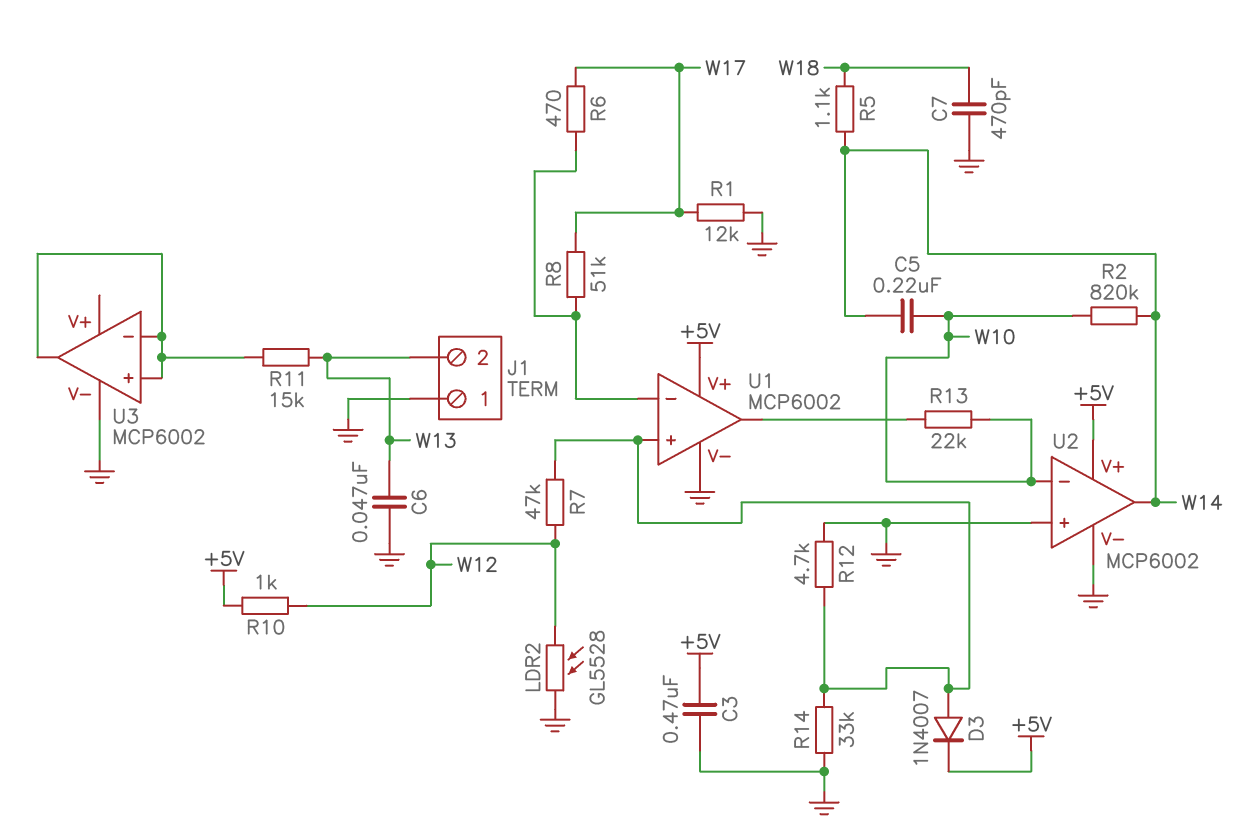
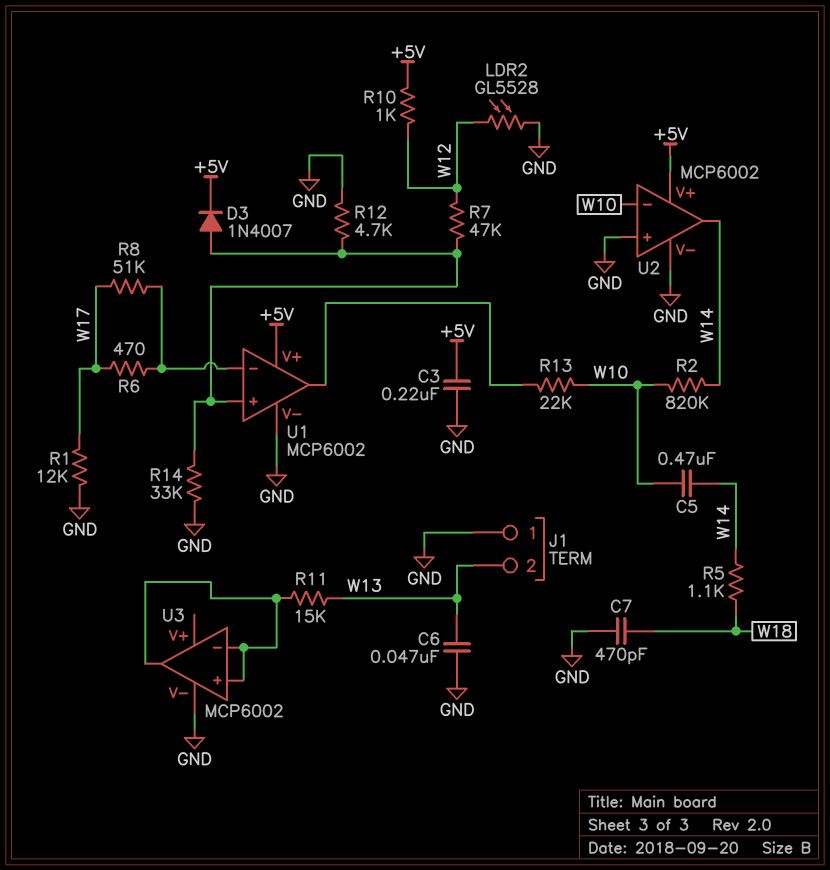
C3: 470nF (+5V, GND) -> 220nF (+5V, GND)
C5: 220nF (W10, W14) -> 470nF (W10, W14)

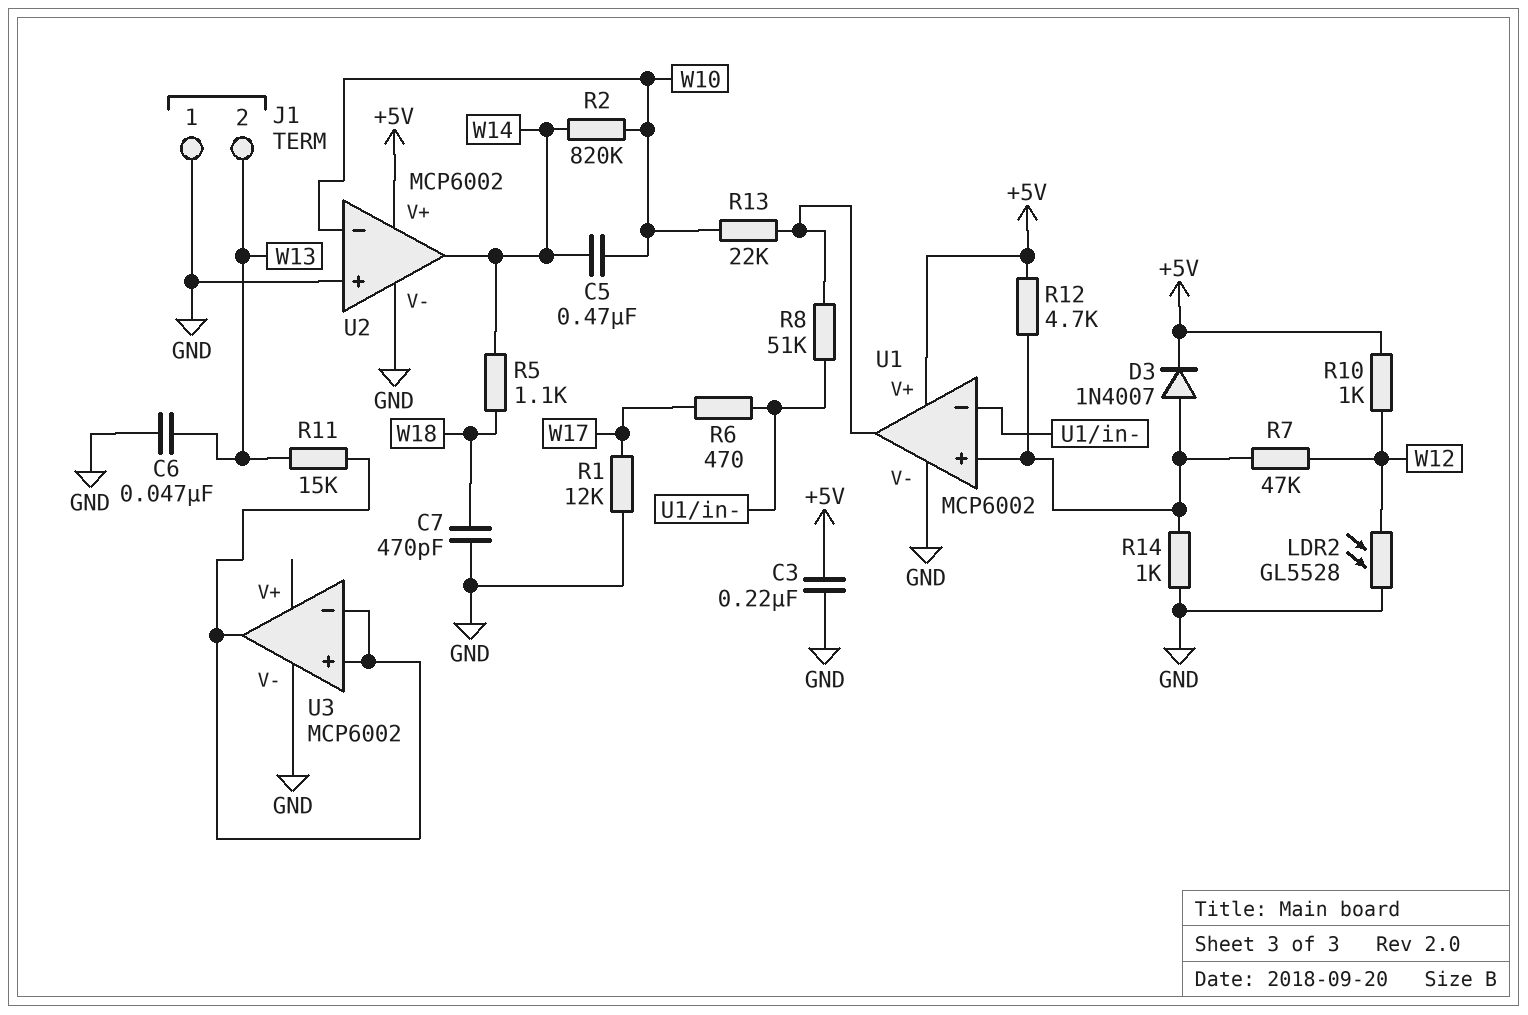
R8: 51k (U1/in-, W17) -> 51k (U1/in-, U1/out)
R12: 4.7k (GND, U1/in+) -> 4.7k (+5V, U1/in+)
R14: 33k (GND, U1/in+) -> 1k (GND, U1/in+)

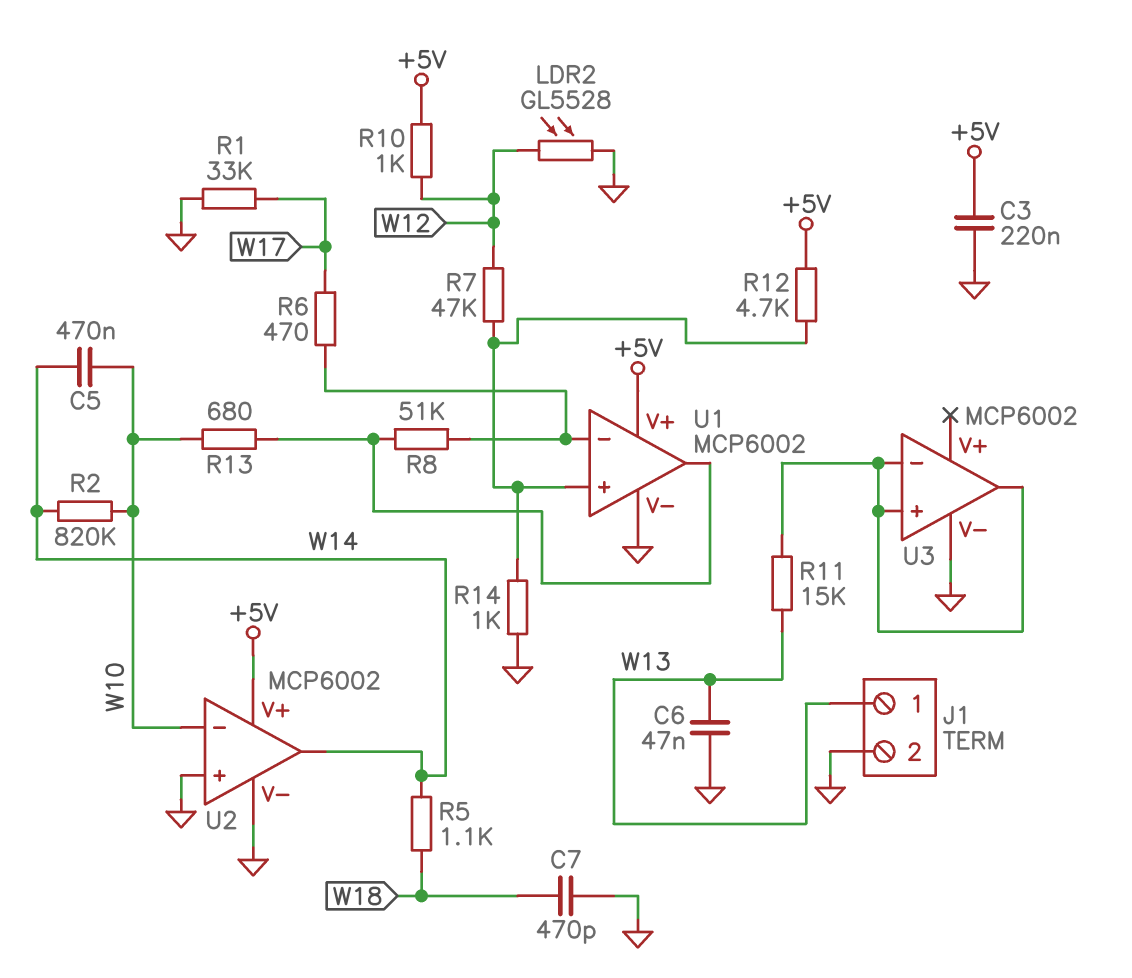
D3: diode 1N4007 (A U1/in+, K +5V) -> none
J1 pin 1: GND -> W13
J1 pin 2: W13 -> GND
R1: 12k (GND, W17) -> 33k (GND, W17)
R13: 22k (U1/out, W10) -> 680 (U1/out, W10)

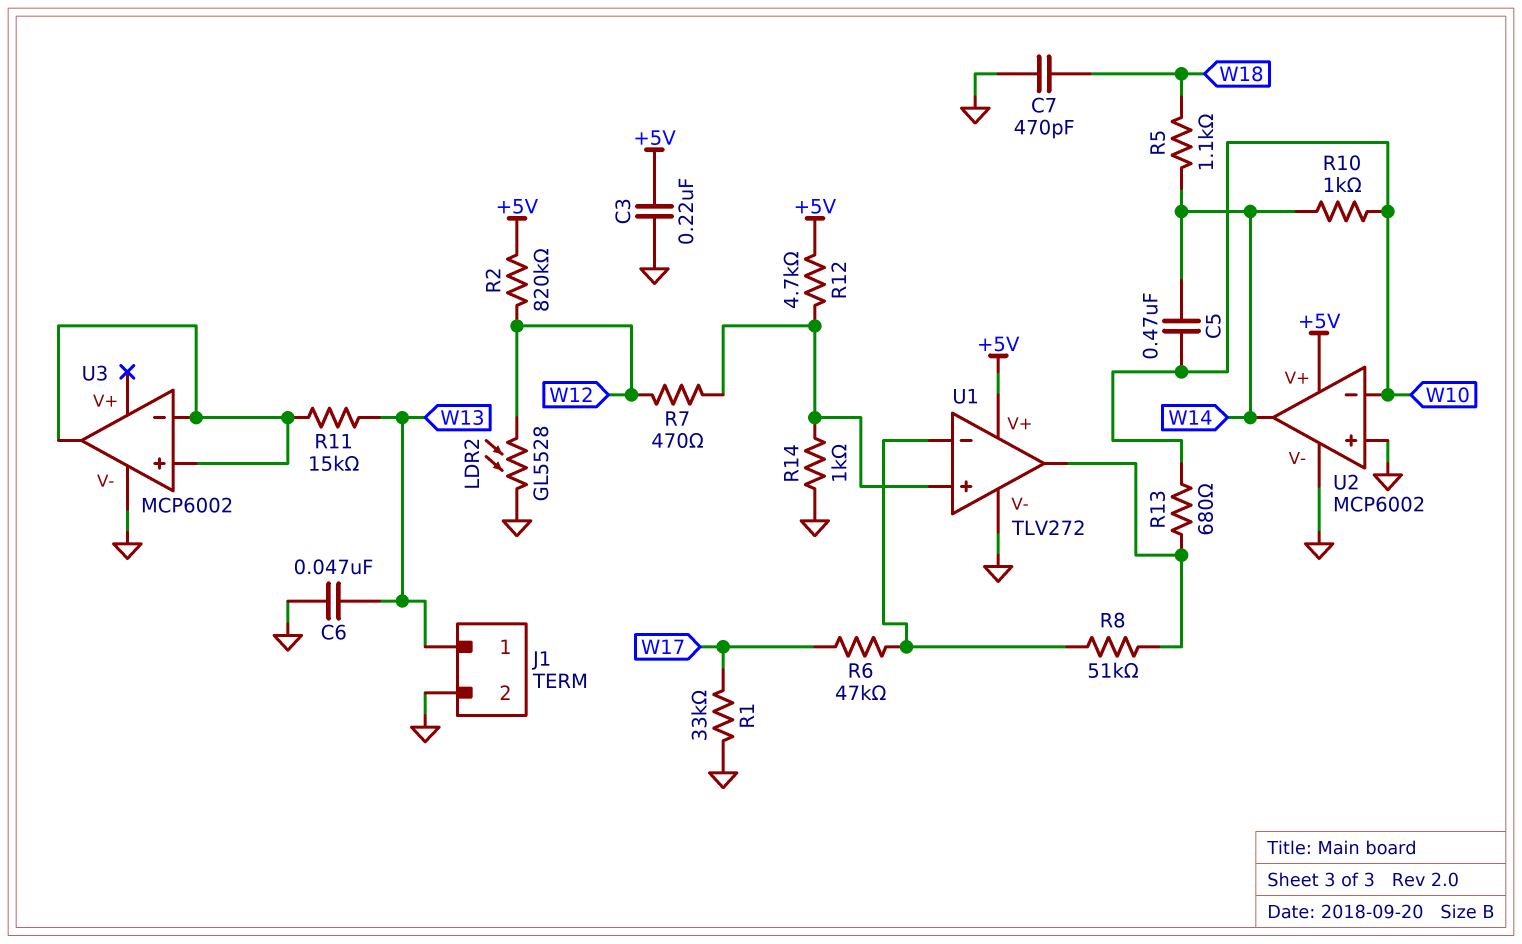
R2: 820k (W10, W14) -> 820k (+5V, W12)
R6: 470 (U1/in-, W17) -> 47k (U1/in-, W17)
R7: 47k (U1/in+, W12) -> 470 (U1/in+, W12)
R10: 1k (+5V, W12) -> 1k (W10, W14)
U1: MCP6002 -> TLV272

